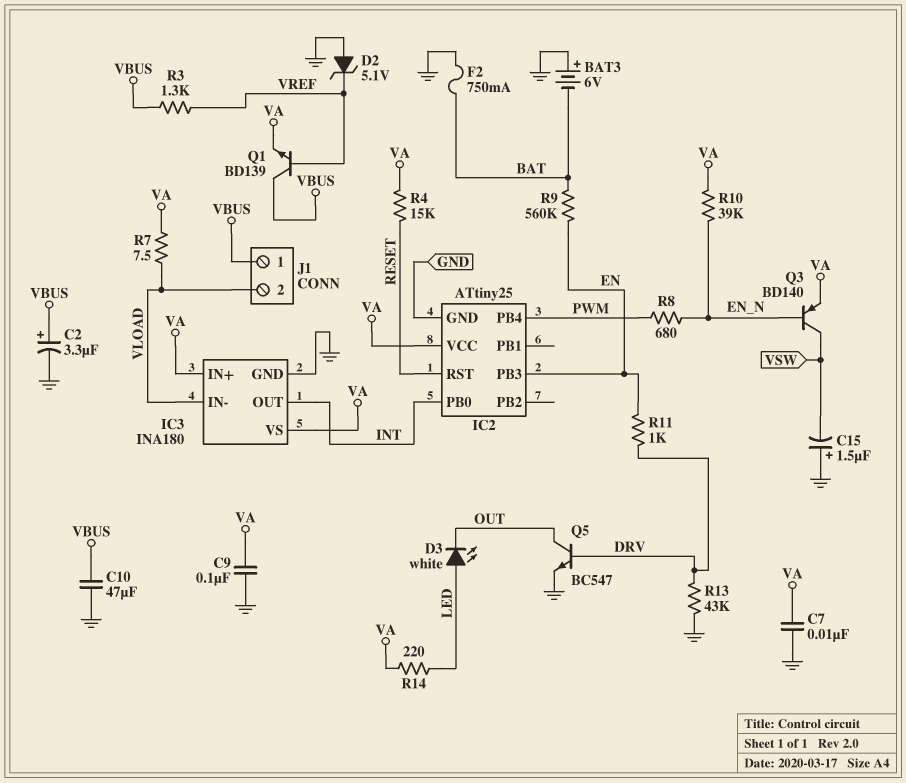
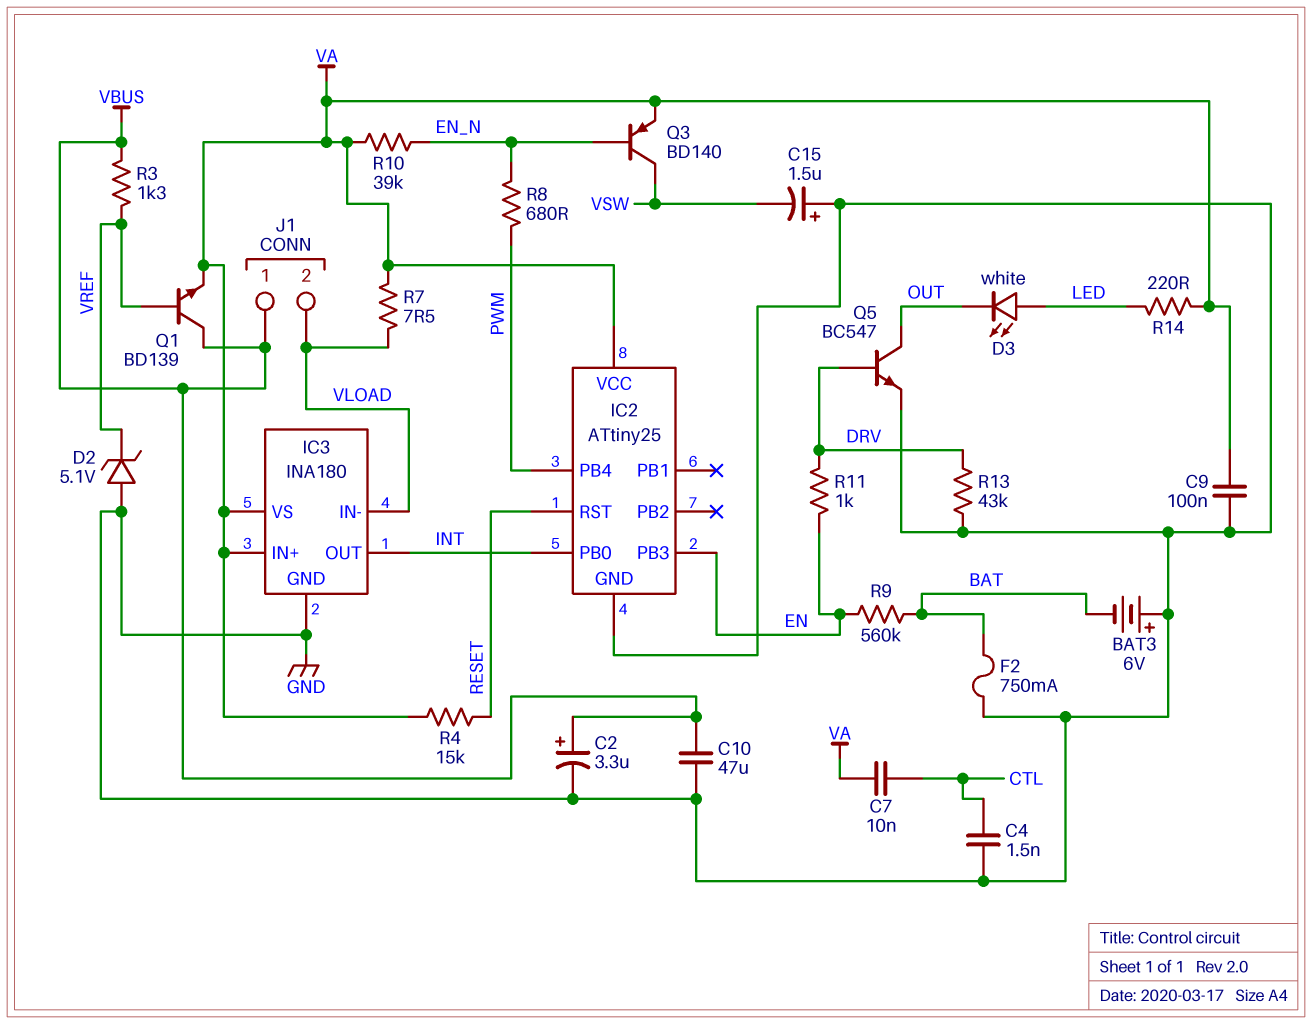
C4: none -> 1.5nF (CTL, GND)
C7: 10nF (GND, VA) -> 10nF (CTL, VA)

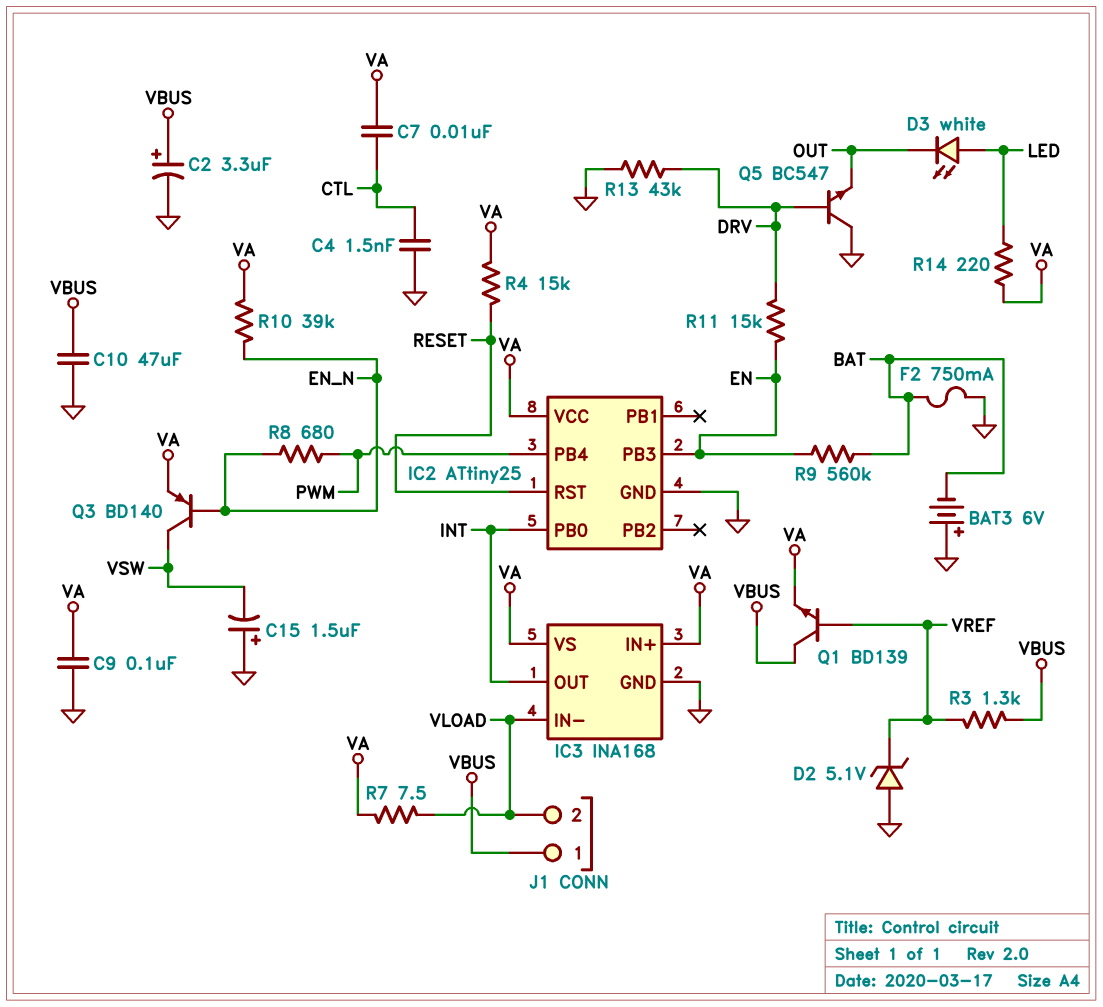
IC3: INA180 -> INA168
Q5: NPN BC547 (B DRV, C OUT, E GND) -> NPN BC547 (B DRV, C GND, E OUT)
R11: 1k (DRV, EN) -> 15k (DRV, EN)

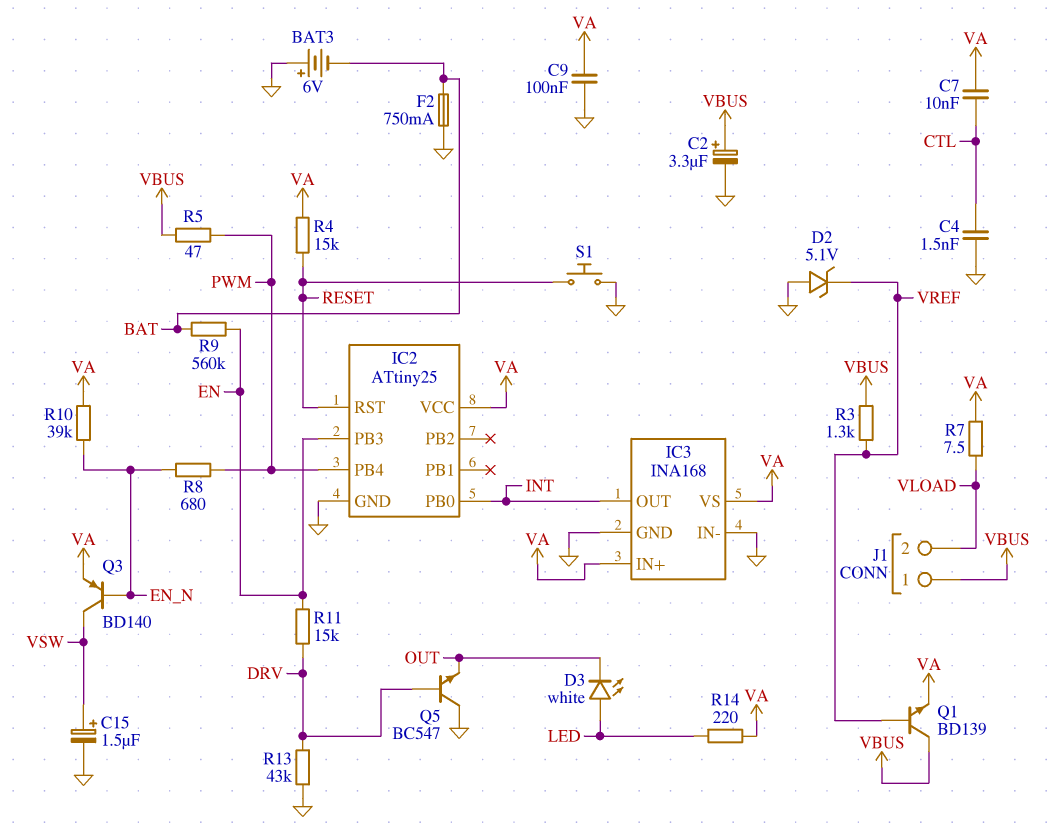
C10: 47uF (GND, VBUS) -> none
C15: 1.5uF (plus GND, minus VSW) -> 1.5uF (plus VSW, minus GND)
IC3 pin IN-: VLOAD -> GND
R5: none -> 47 (PWM, VBUS)
S1: none -> button (GND, RESET)

